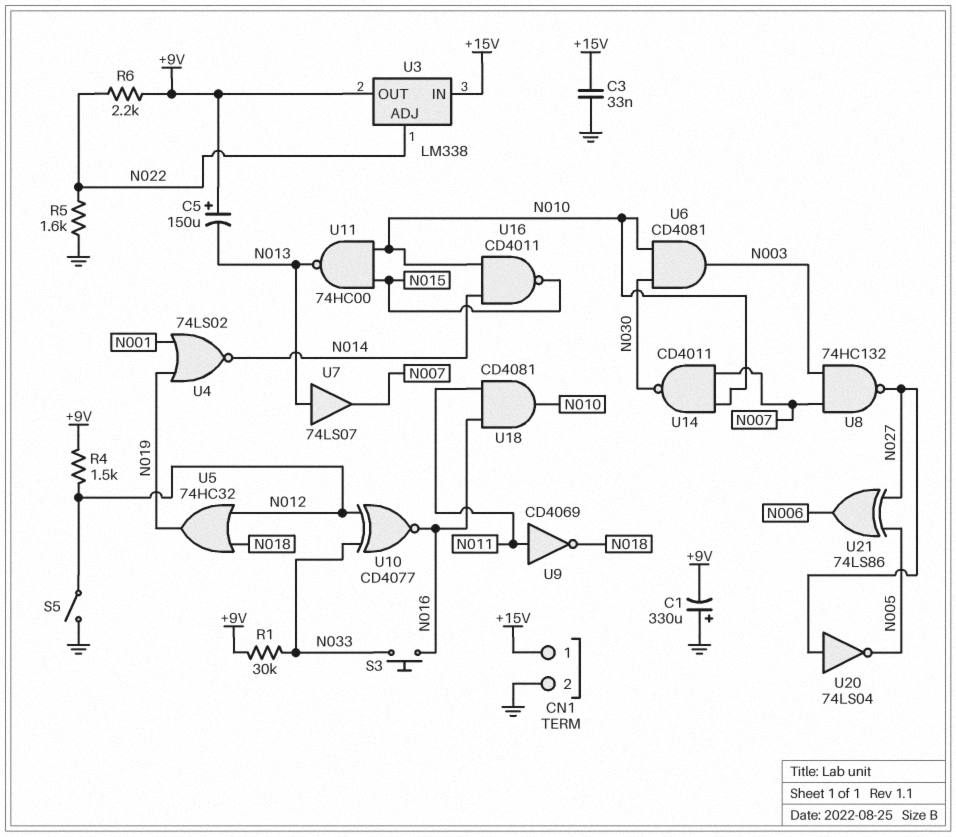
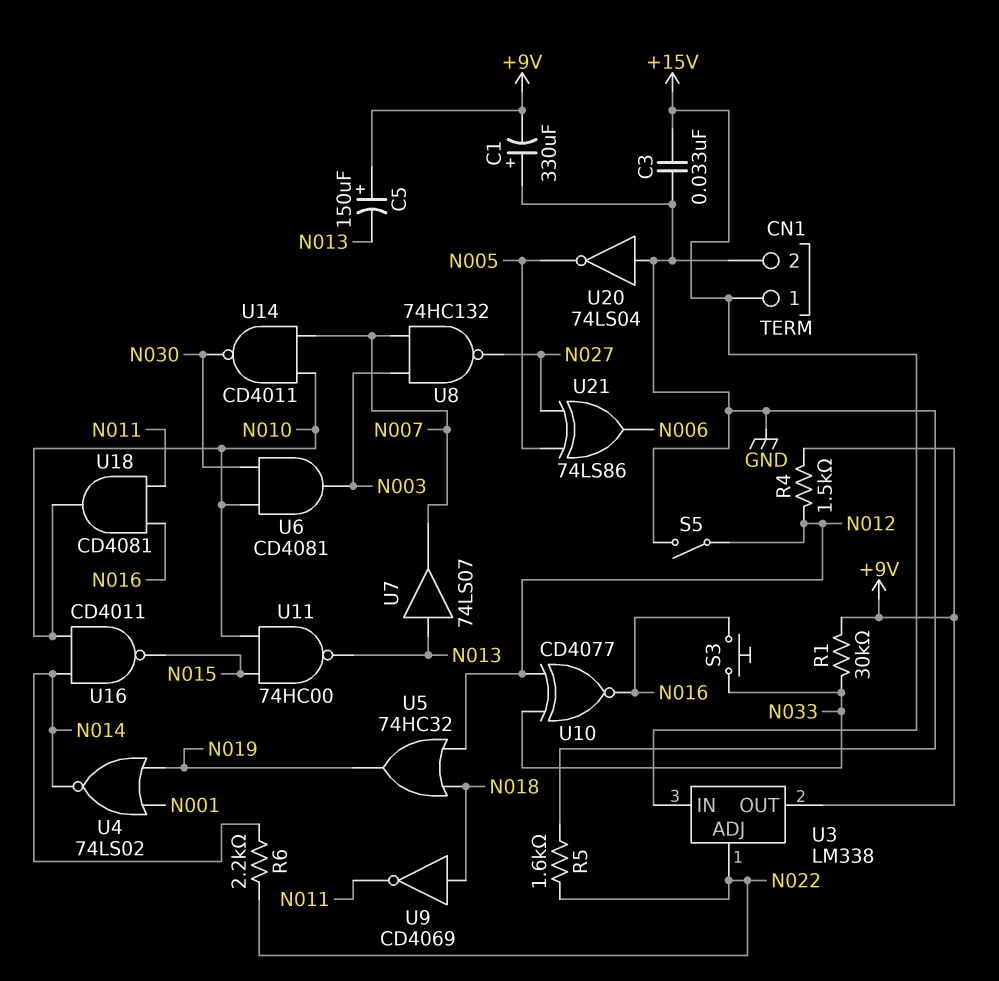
R6: 2.2k (+9V, N022) -> 2.2k (N014, N022)
U9: NOT CD4069 (in N011, out N018) -> NOT CD4069 (in N018, out N011)
U20: NOT 74LS04 (in N027, out N005) -> NOT 74LS04 (in GND, out N005)

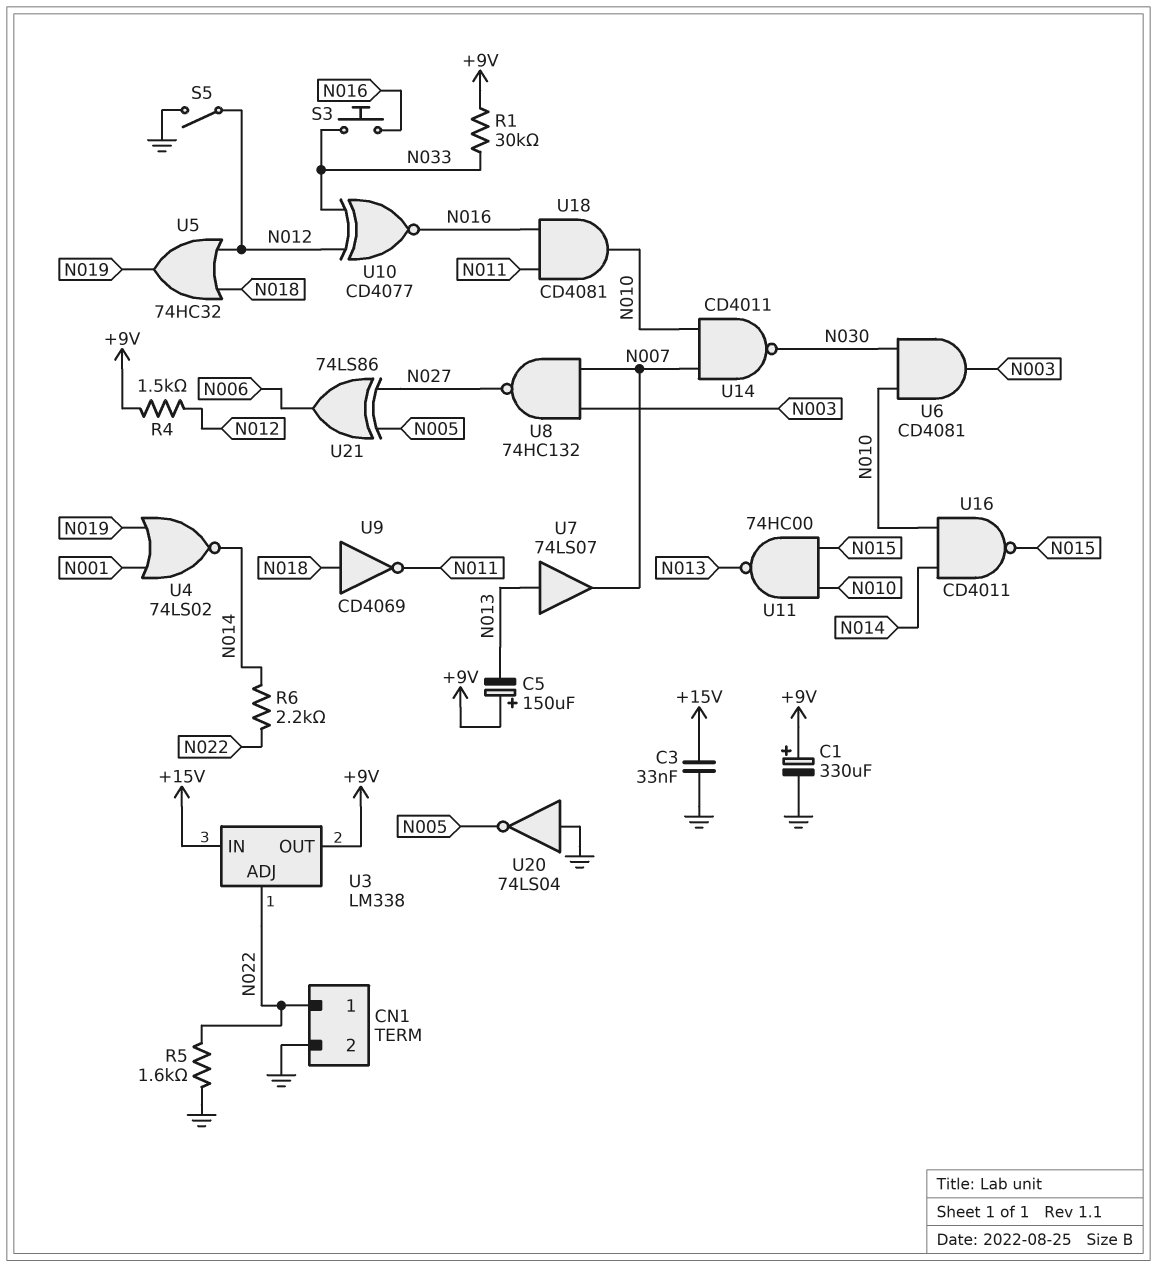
C1: 330uF (plus GND, minus +9V) -> 330uF (plus +9V, minus GND)
CN1 pin 1: +15V -> N022

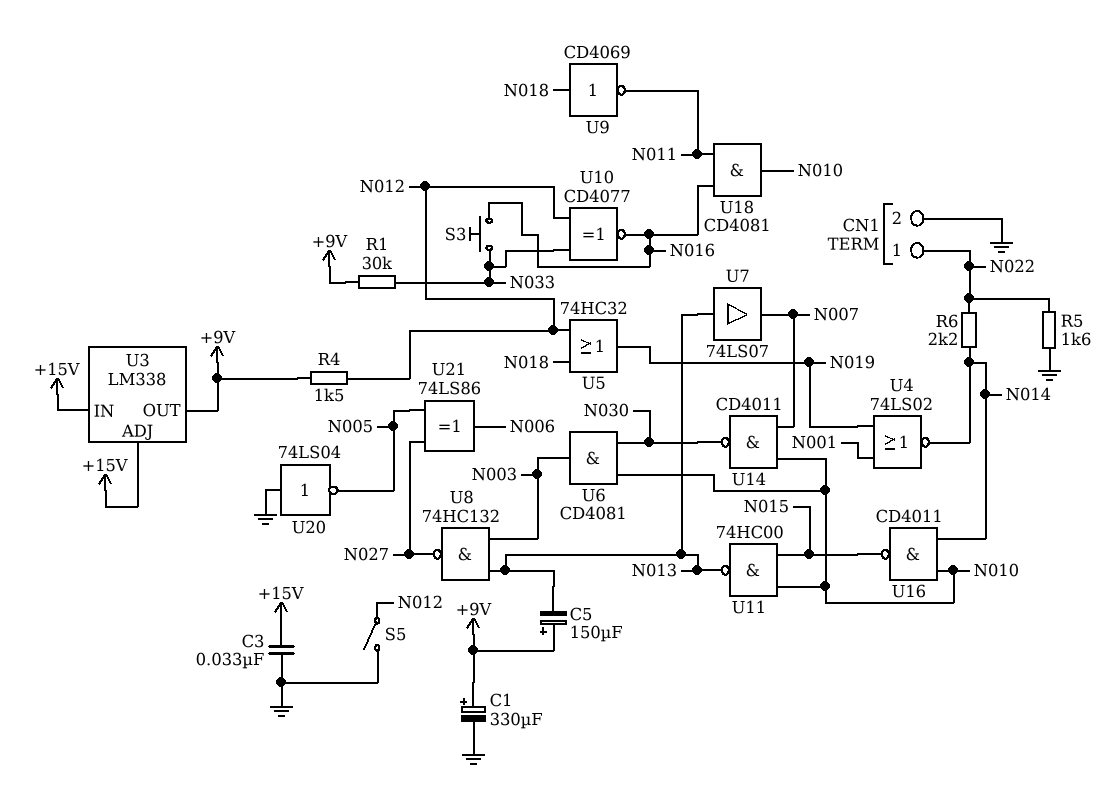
U3 pin ADJ: N022 -> +15V
U8: NAND 74HC132 (in N003, in N007, out N027) -> NAND 74HC132 (in N003, in N013, out N027)

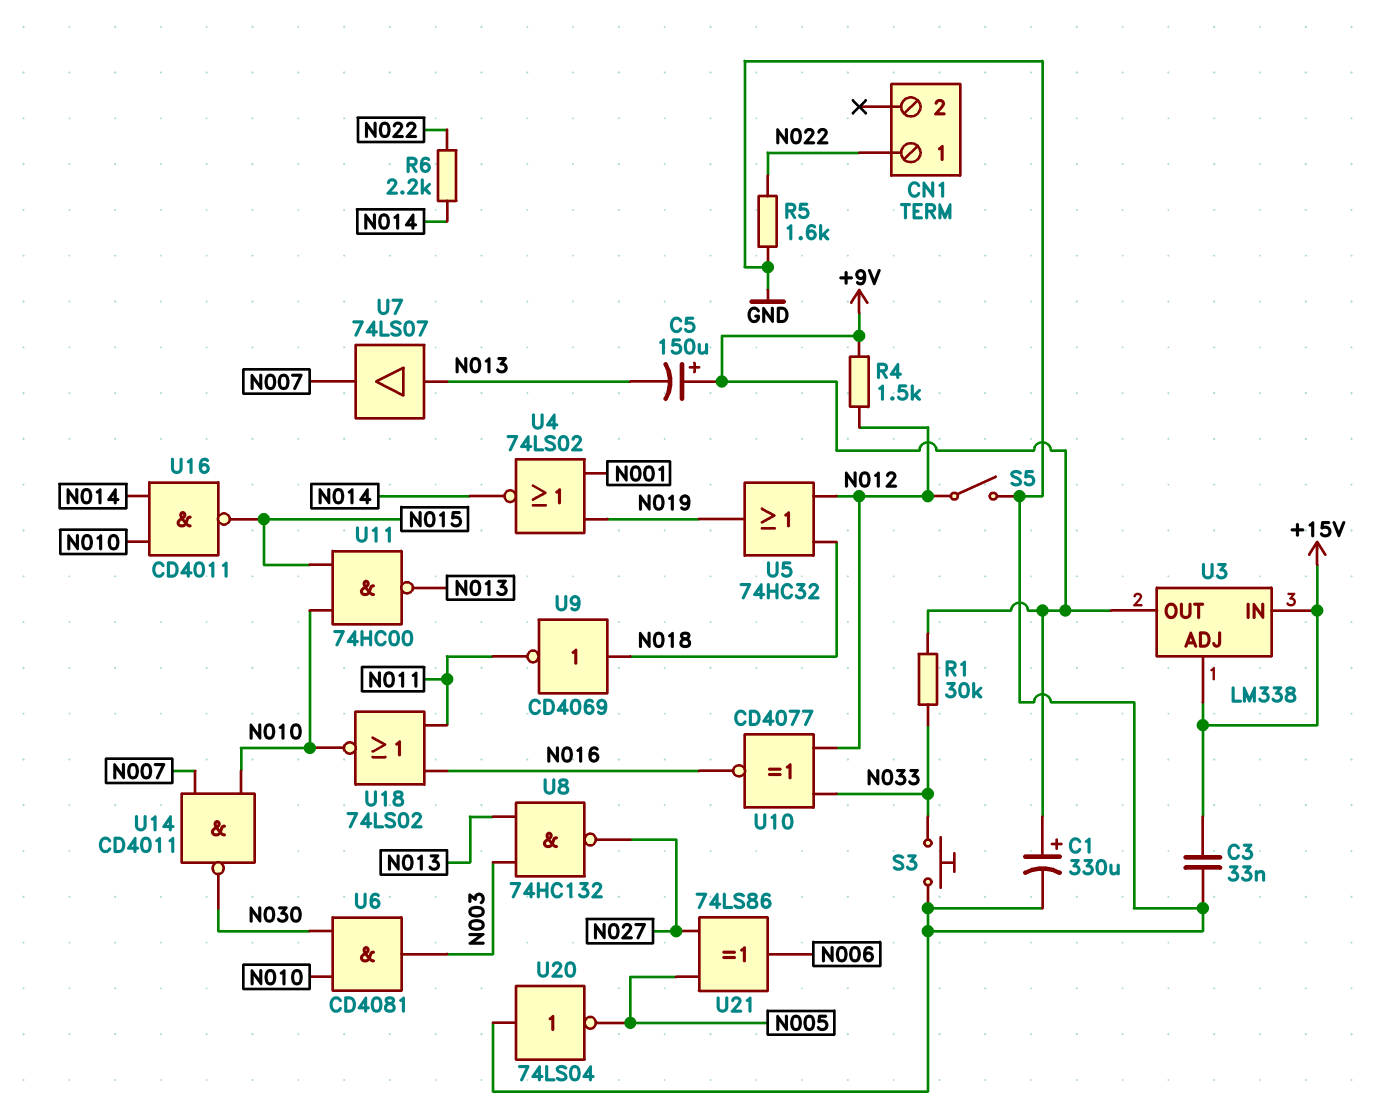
CN1 pin 2: GND -> none
S3: button (N016, N033) -> button (GND, N033)
U18: AND CD4081 (in N011, in N016, out N010) -> NOR 74LS02 (in N011, in N016, out N010)

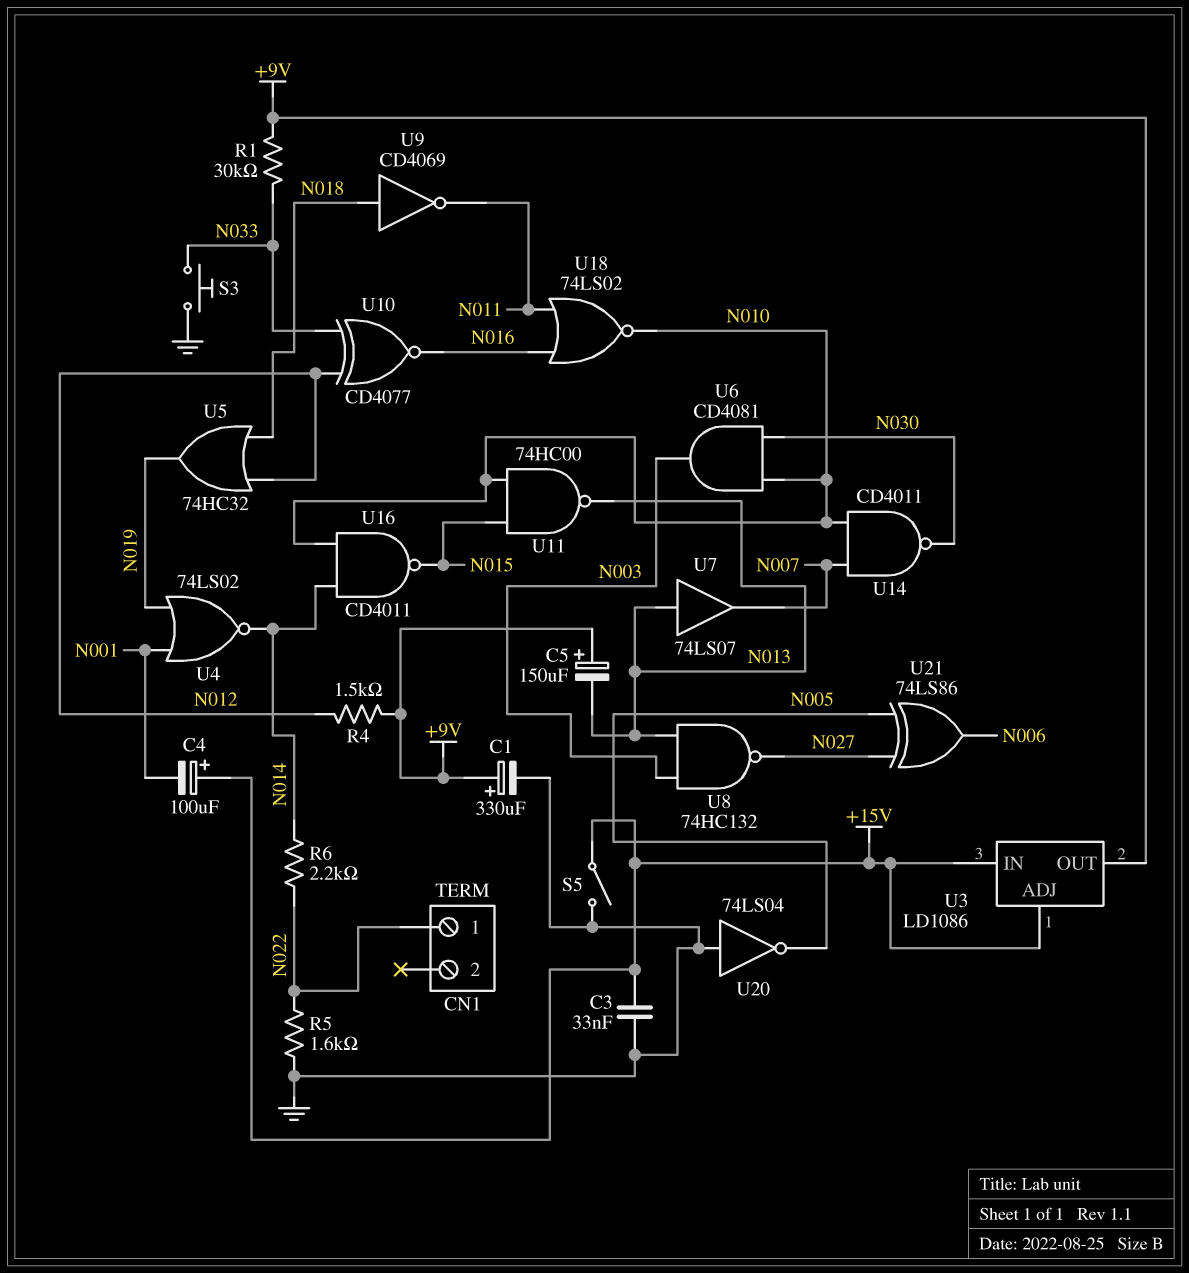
C4: none -> 100uF (plus +15V, minus N001)
S5: switch (GND, N012) -> switch (+15V, GND)
U3: LM338 -> LD1086

